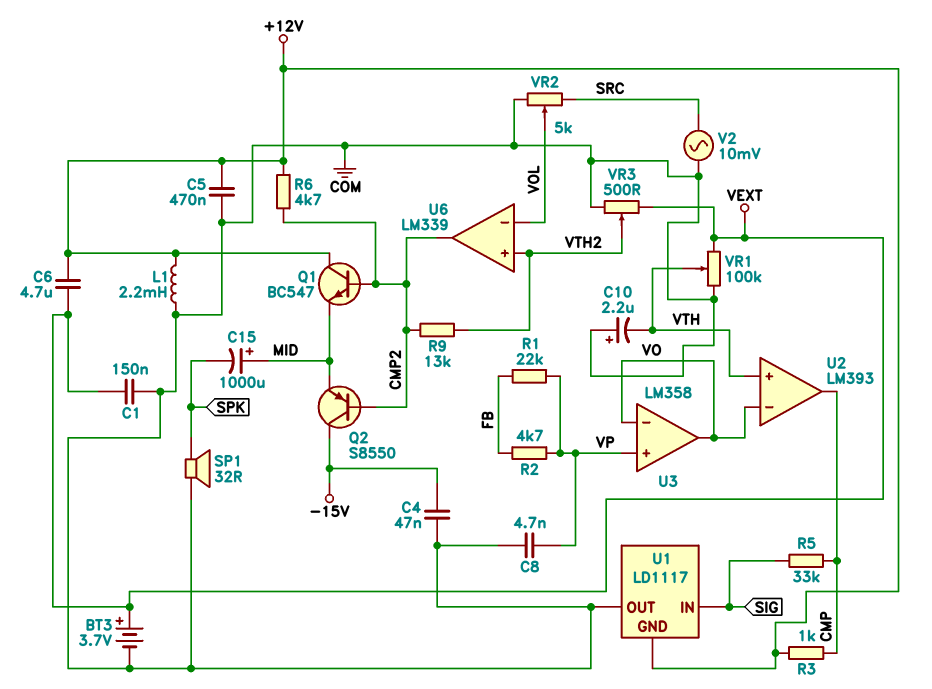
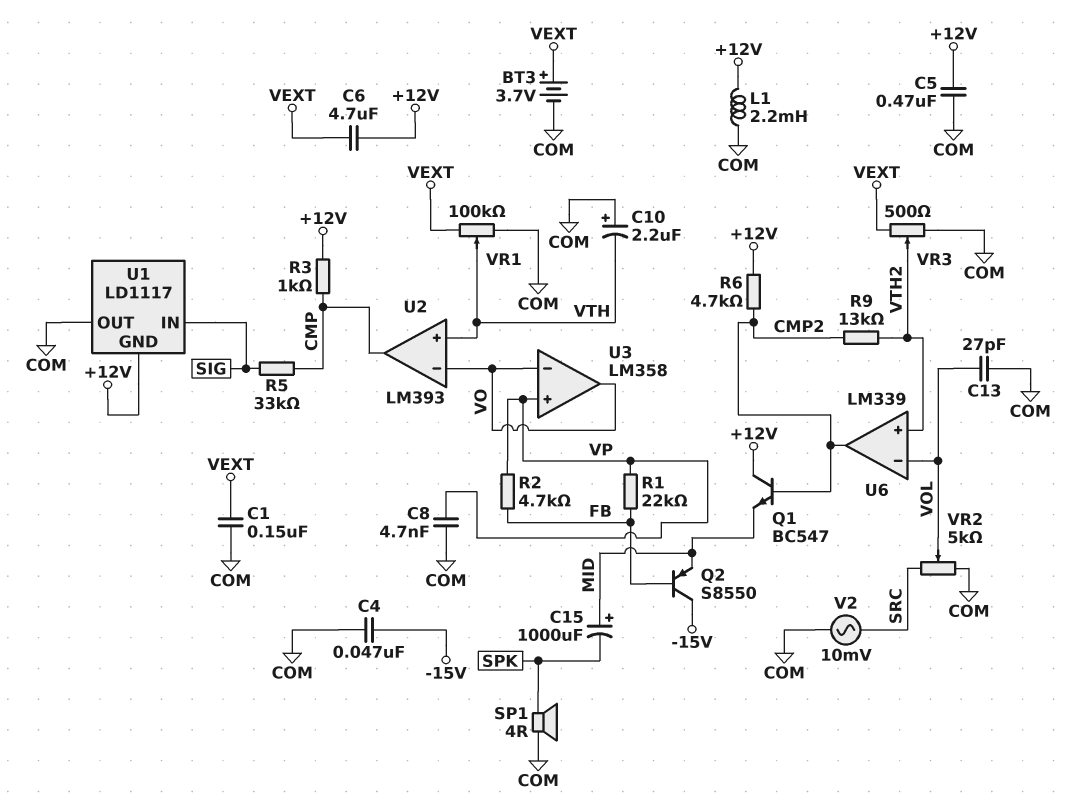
C13: none -> 27pF (COM, VOL)
Q2: PNP S8550 (B CMP2, C -15V, E MID) -> PNP S8550 (B FB, C -15V, E MID)
SP1: speaker 32R (COM, SPK) -> speaker 4R (COM, SPK)

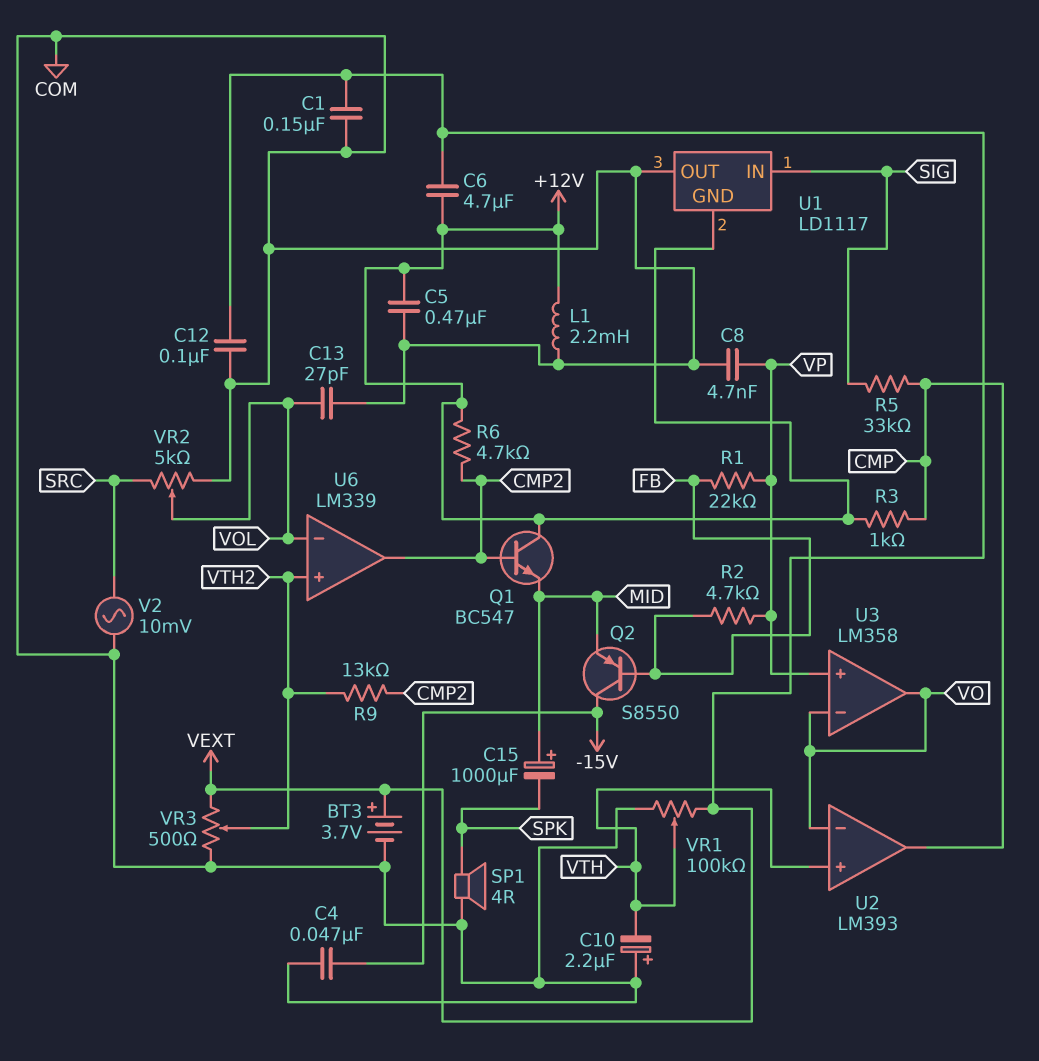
C12: none -> 100nF (COM, VEXT)

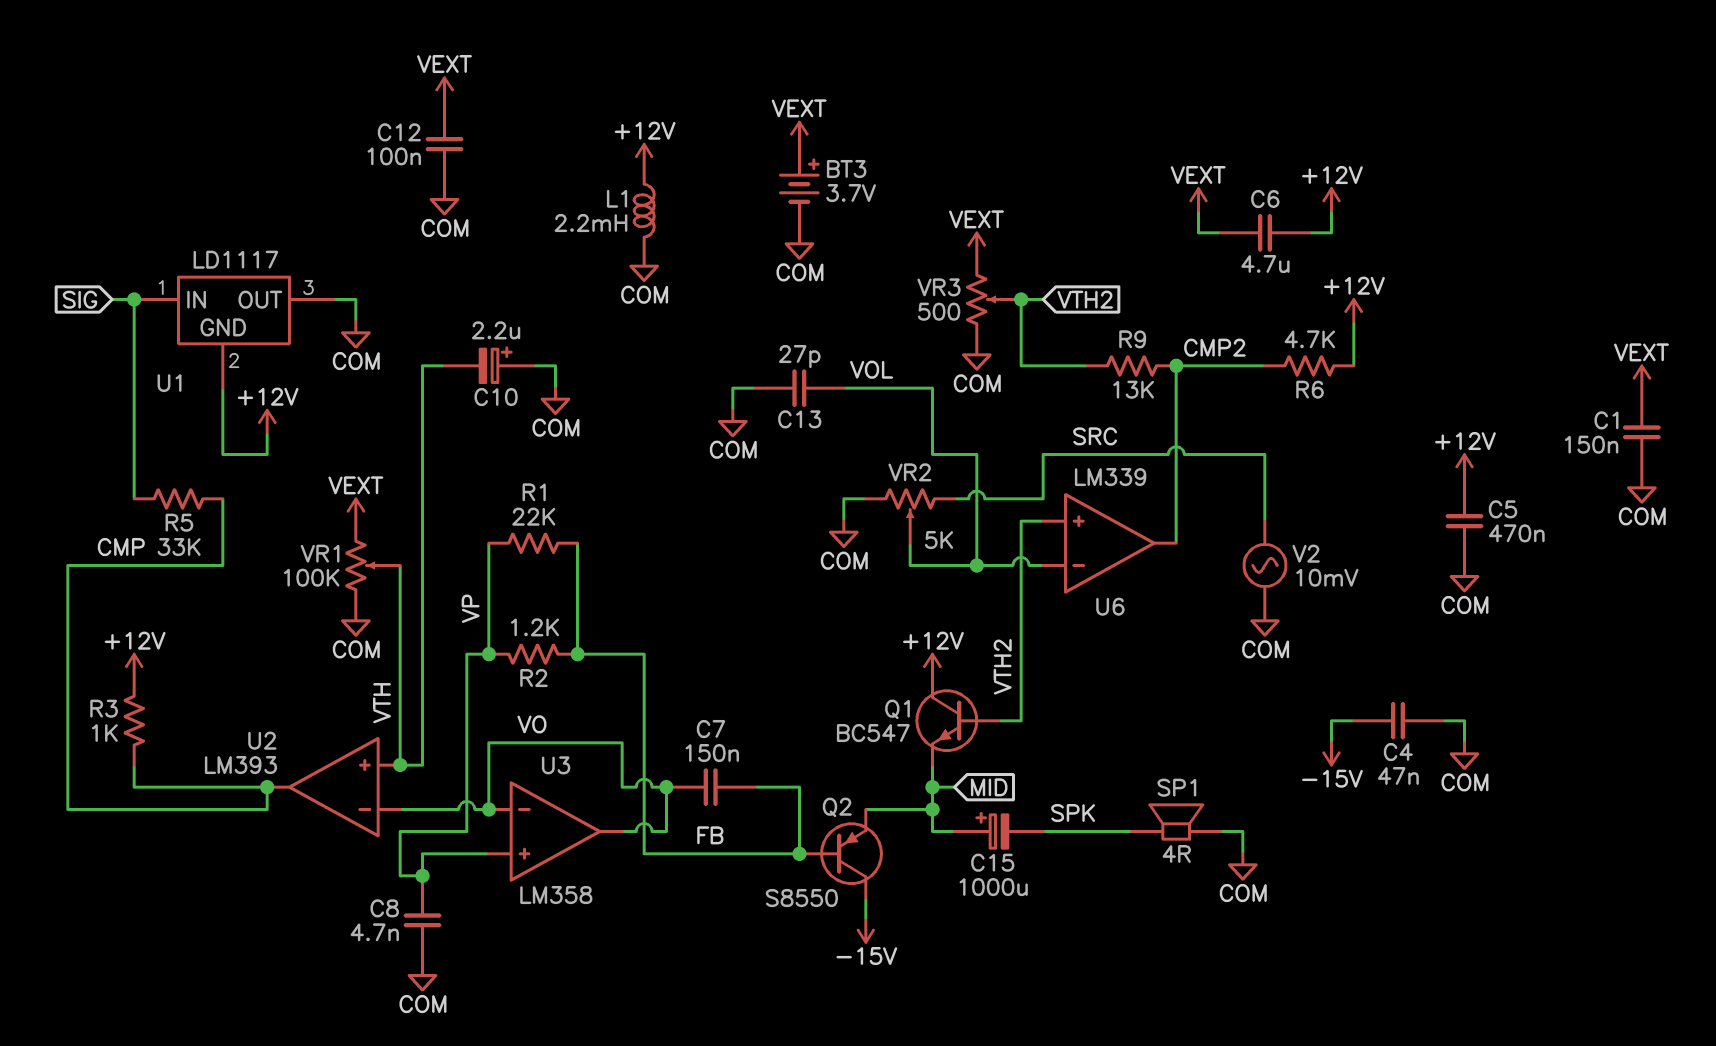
C7: none -> 150nF (FB, VO)
Q1: NPN BC547 (B CMP2, C +12V, E MID) -> NPN BC547 (B VTH2, C +12V, E MID)
R2: 4.7k (FB, VP) -> 1.2k (FB, VP)

